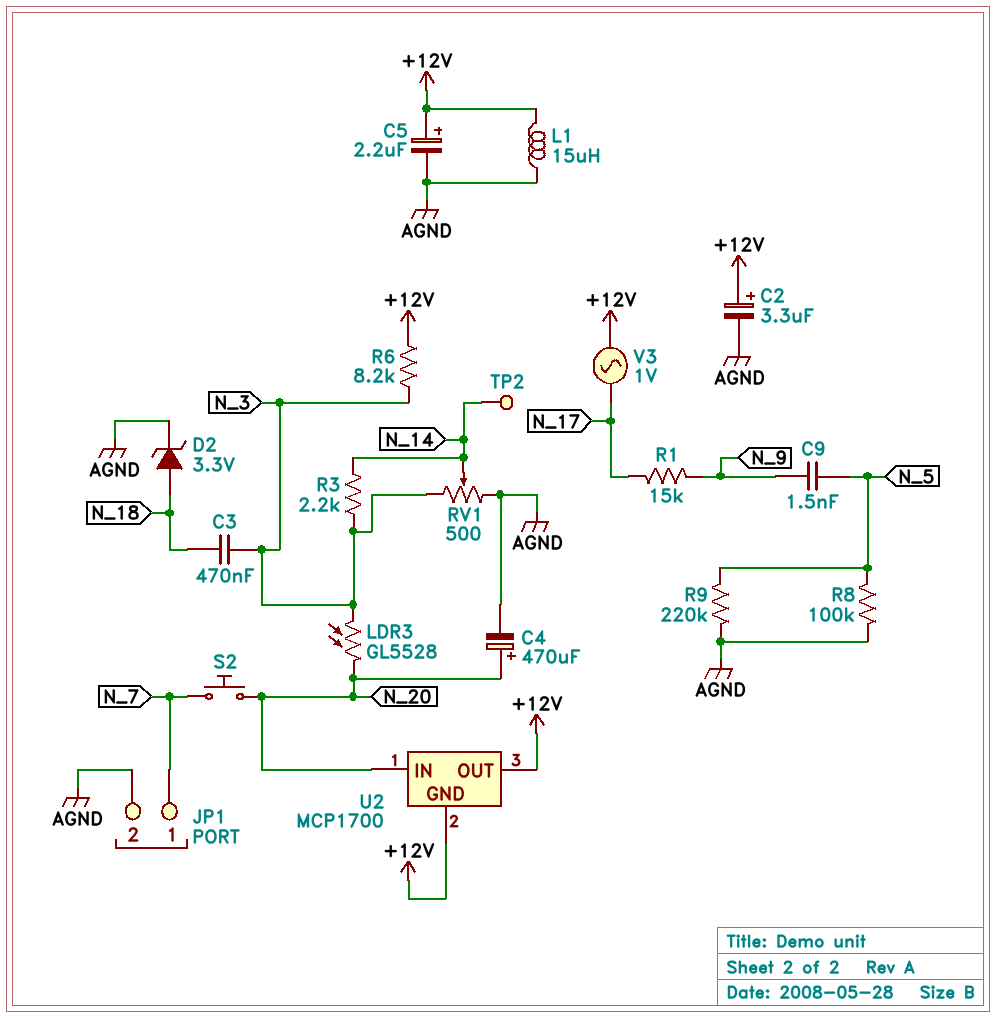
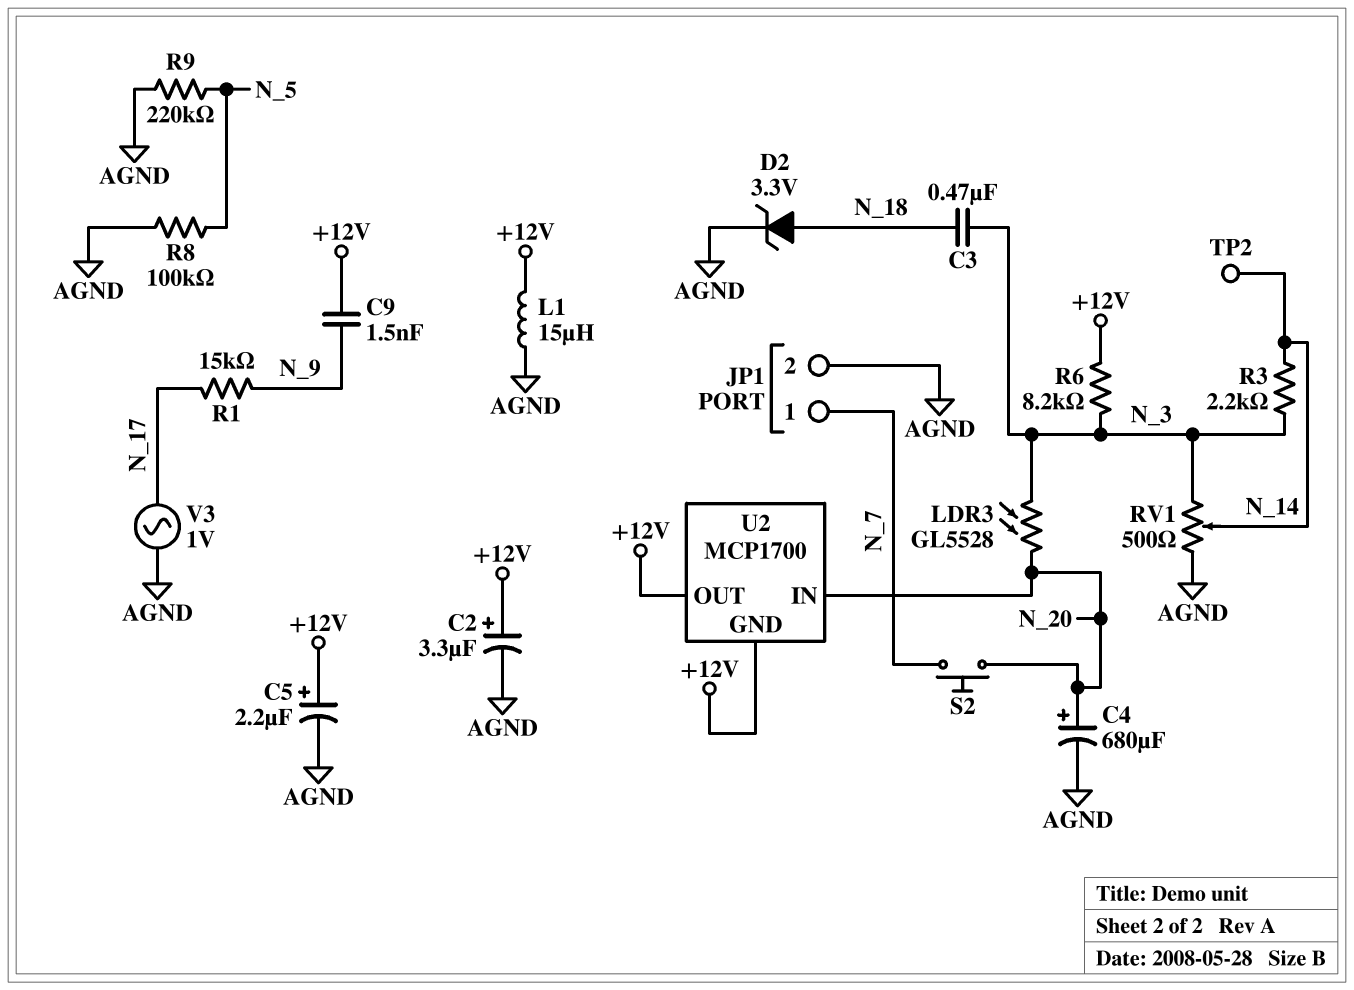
C4: 470uF (plus N_20, minus AGND) -> 680uF (plus N_20, minus AGND)
C9: 1.5nF (N_5, N_9) -> 1.5nF (+12V, N_9)
V3: AC 1V (+12V, N_17) -> AC 1V (AGND, N_17)

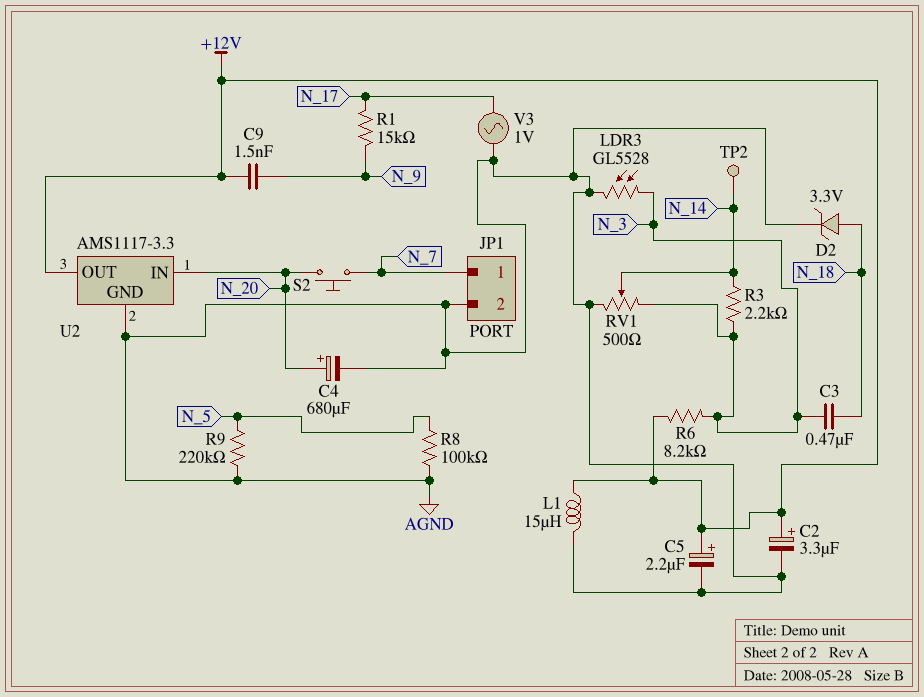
LDR3: GL5528 (N_3, N_20) -> GL5528 (AGND, N_3)
U2: MCP1700 -> AMS1117-3.3
U2 pin GND: +12V -> AGND

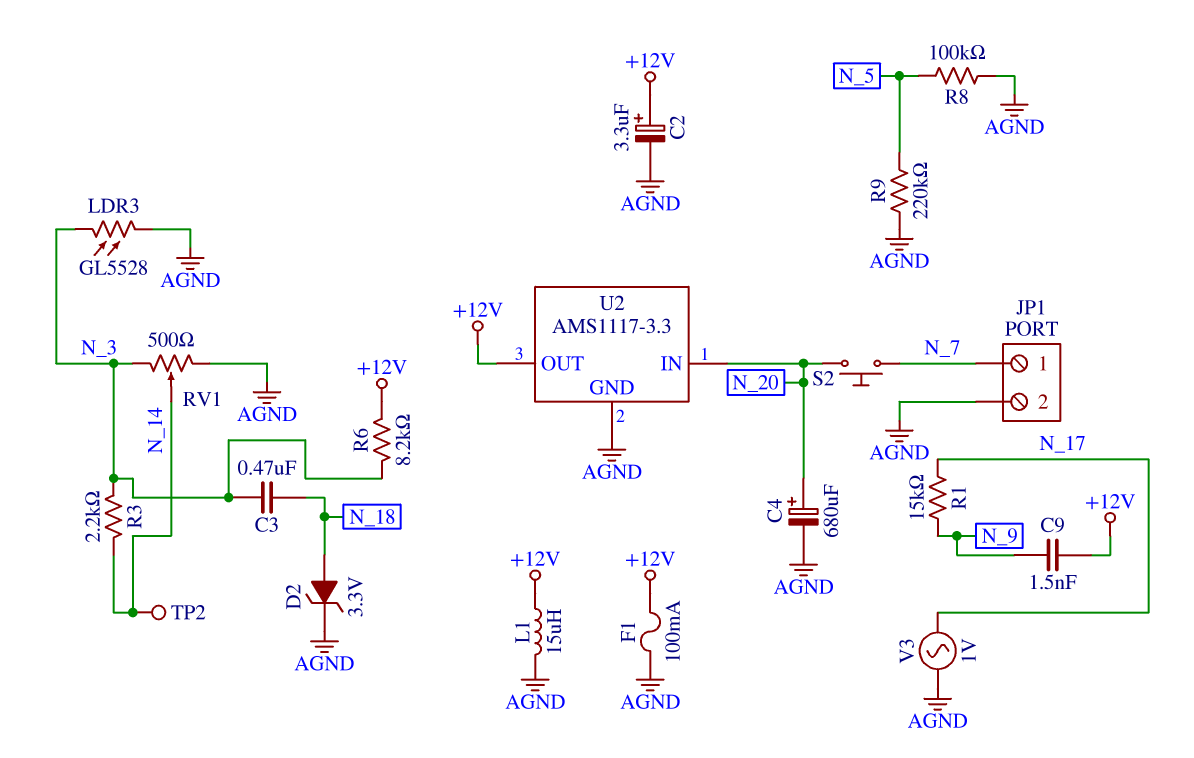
C5: 2.2uF (plus +12V, minus AGND) -> none
F1: none -> 100mA (+12V, AGND)

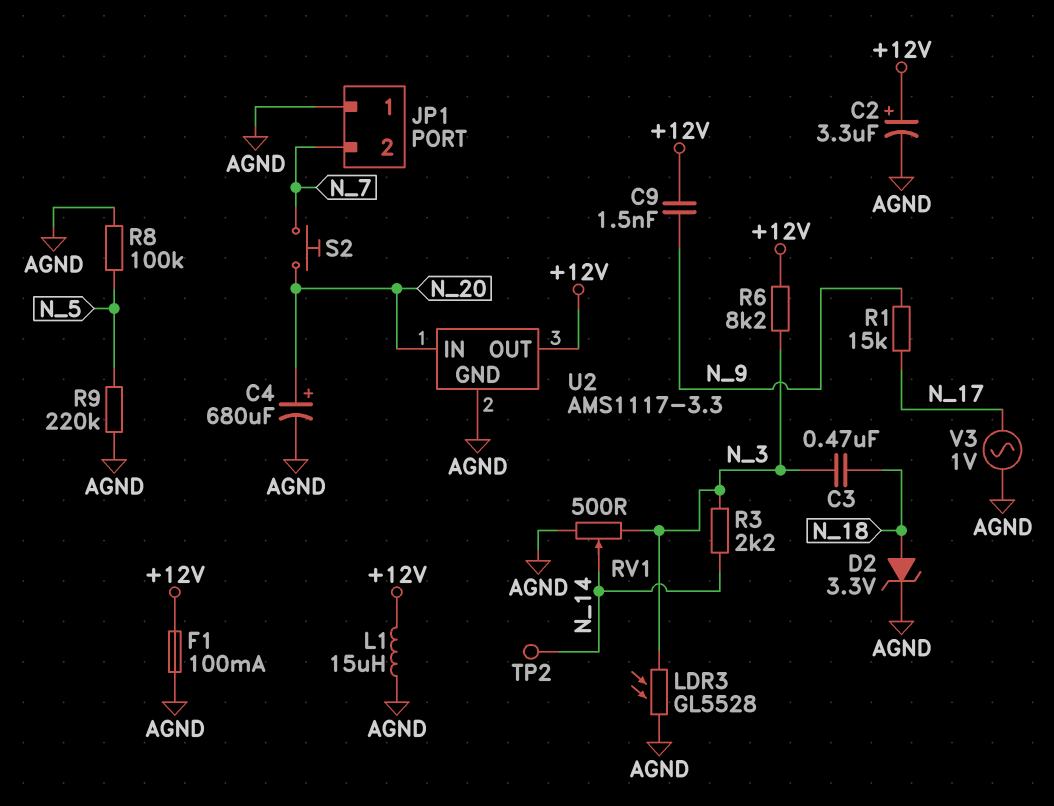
JP1 pin 1: N_7 -> AGND
JP1 pin 2: AGND -> N_7

